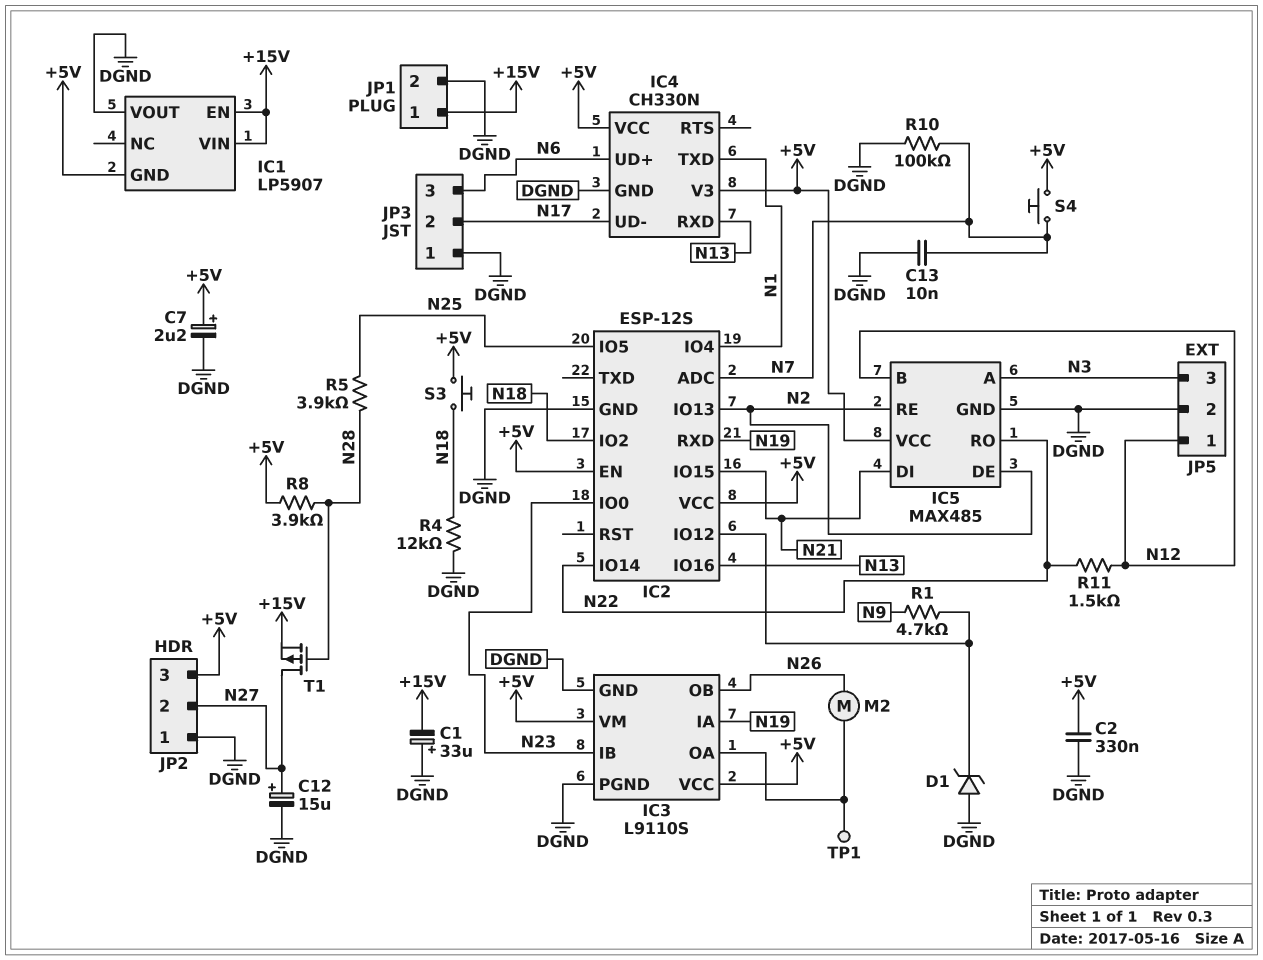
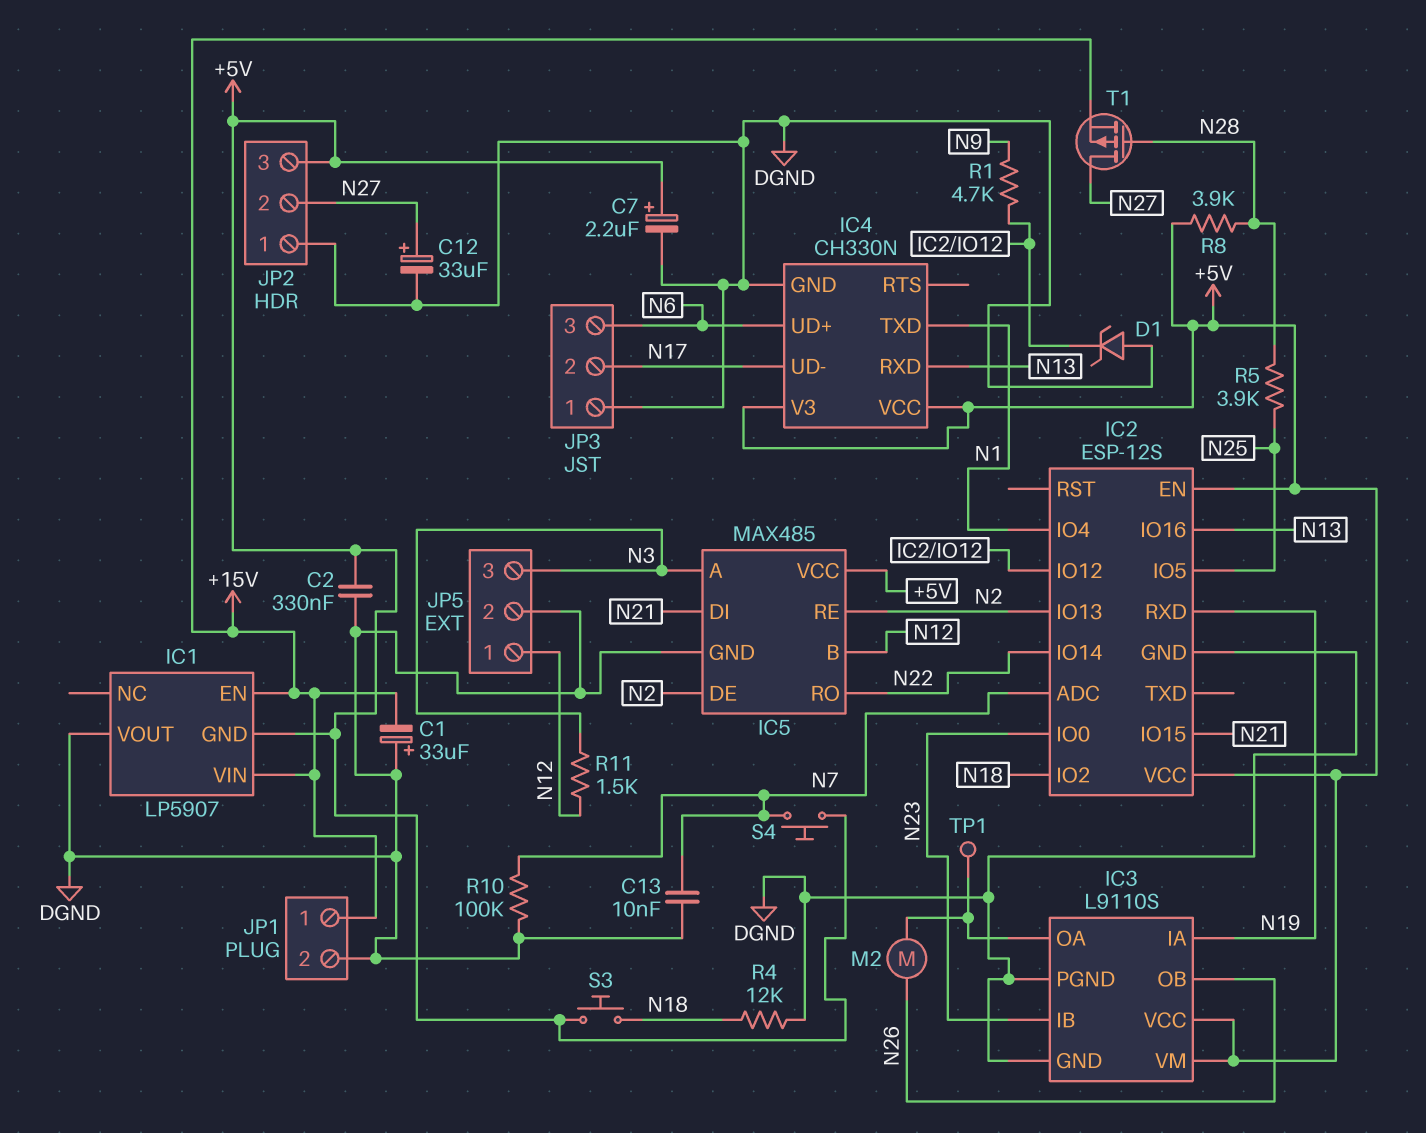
C12: 15uF (plus N27, minus DGND) -> 33uF (plus N27, minus DGND)
R11: 1.5k (N12, N22) -> 1.5k (N3, N12)

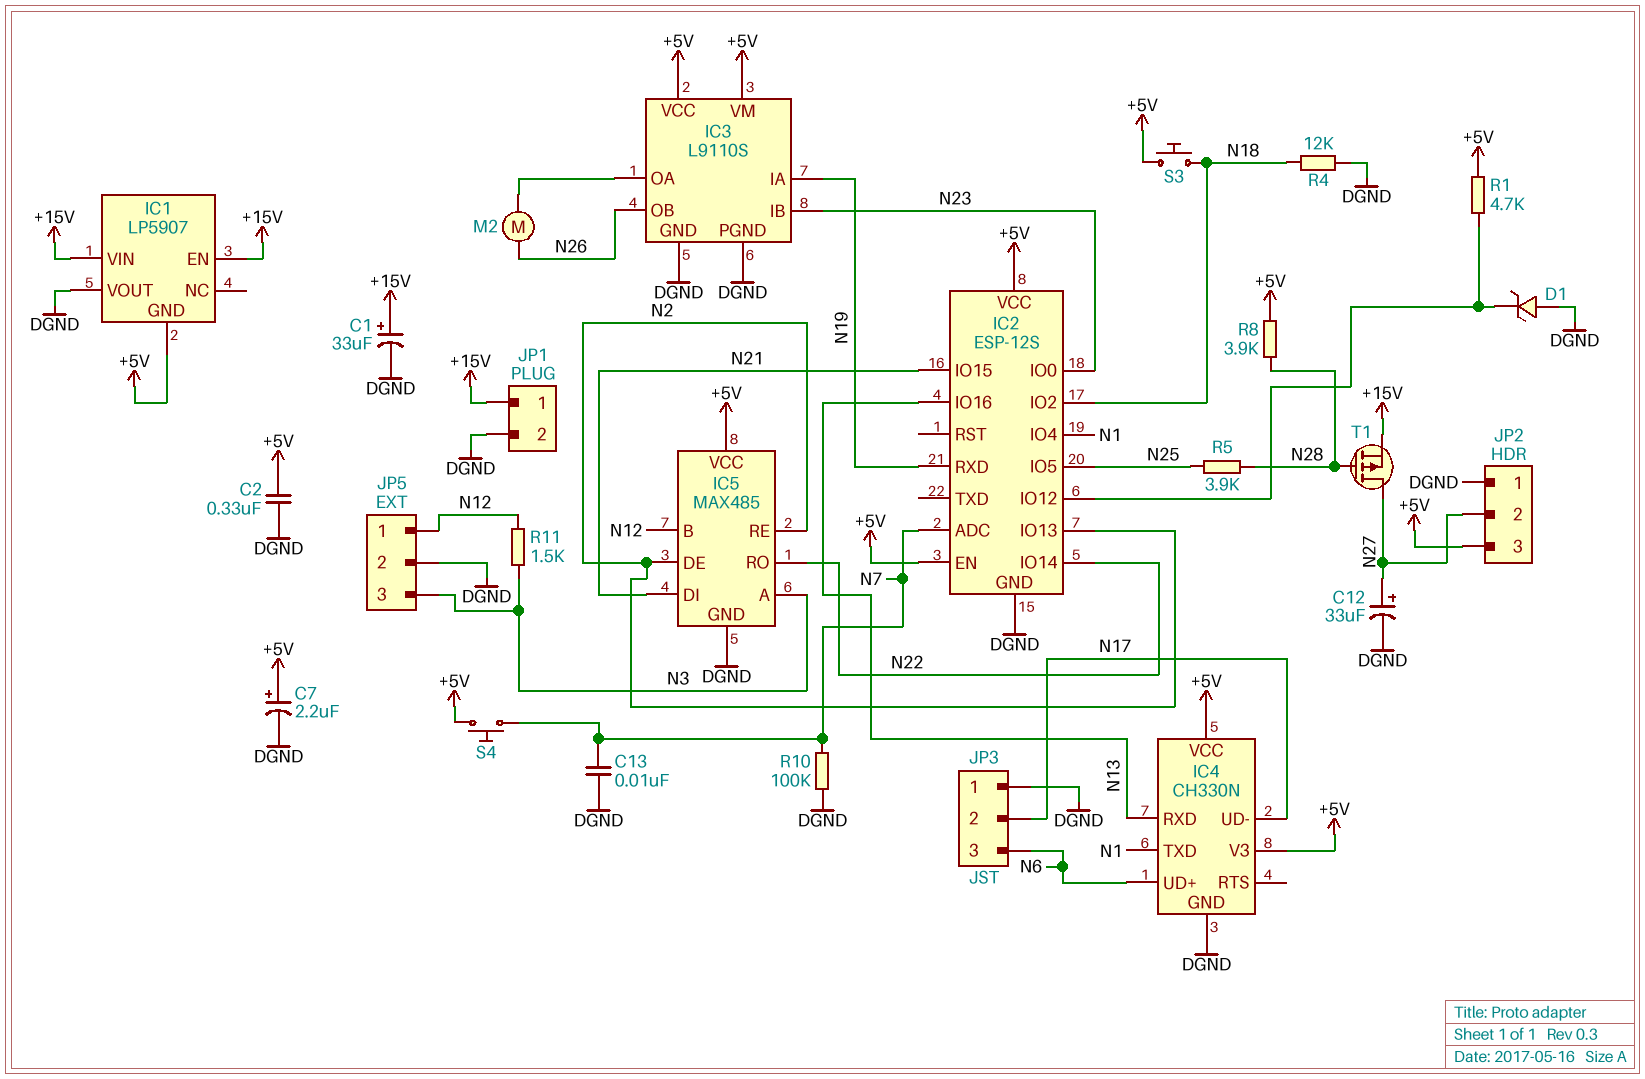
C1: 33uF (plus DGND, minus +15V) -> 33uF (plus +15V, minus DGND)
R1: 4.7k (IC2/IO12, N9) -> 4.7k (+5V, IC2/IO12)
TP1: test point (IC3/OA) -> none

